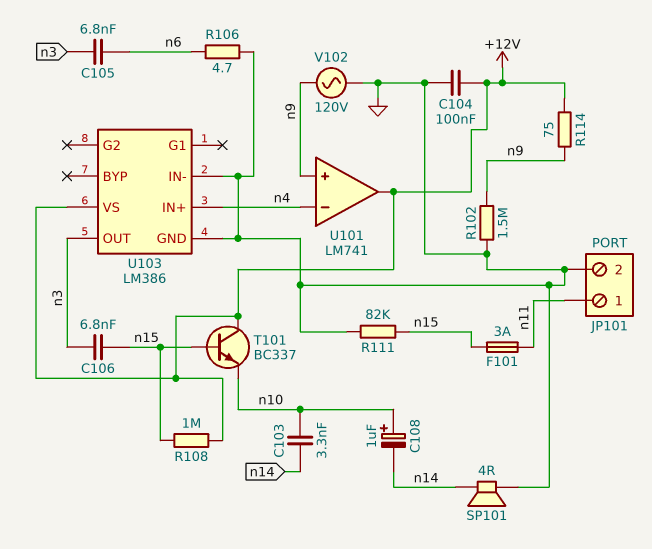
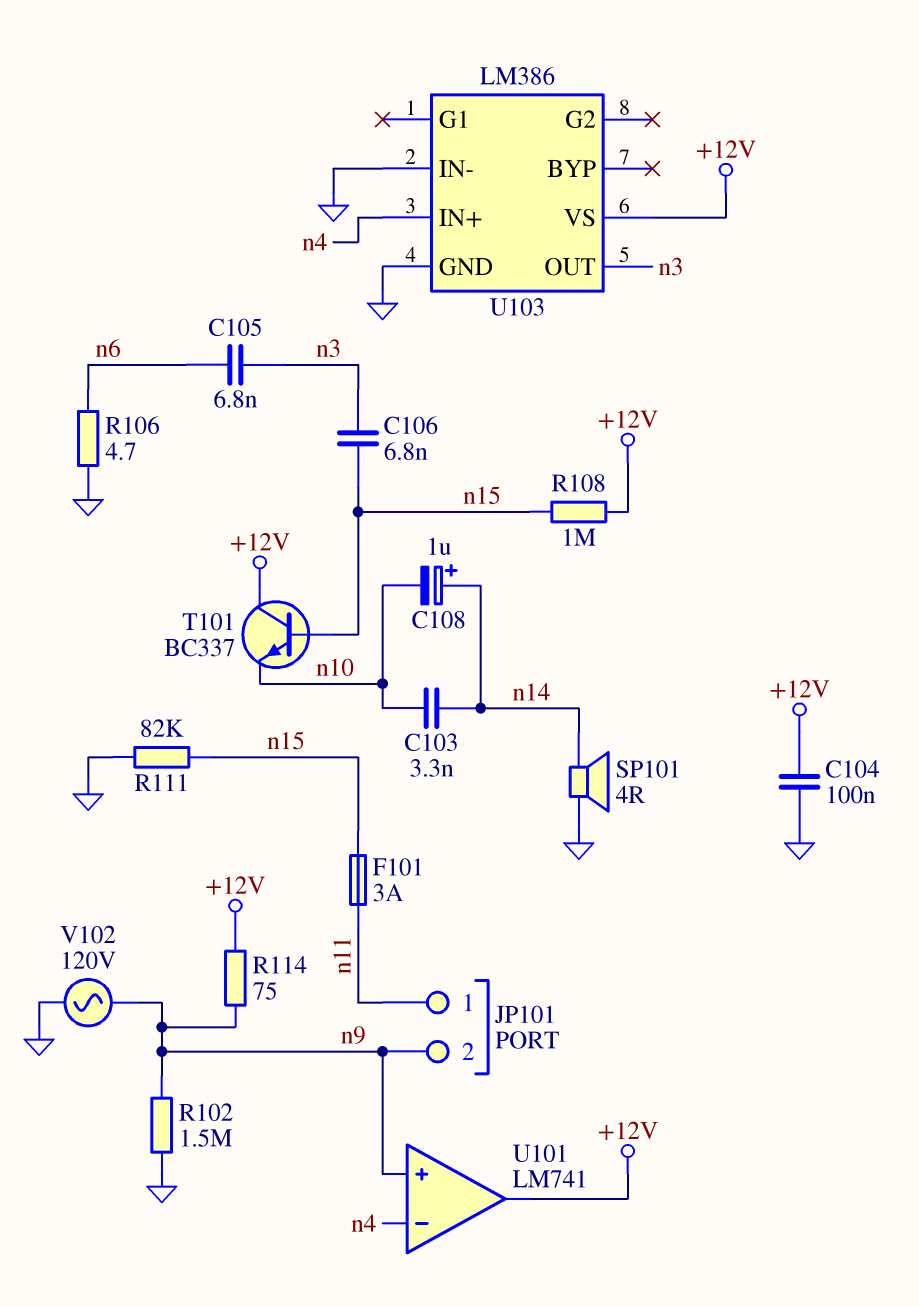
C108: 1uF (plus n10, minus n14) -> 1uF (plus n14, minus n10)
JP101 pin 2: GND -> n9

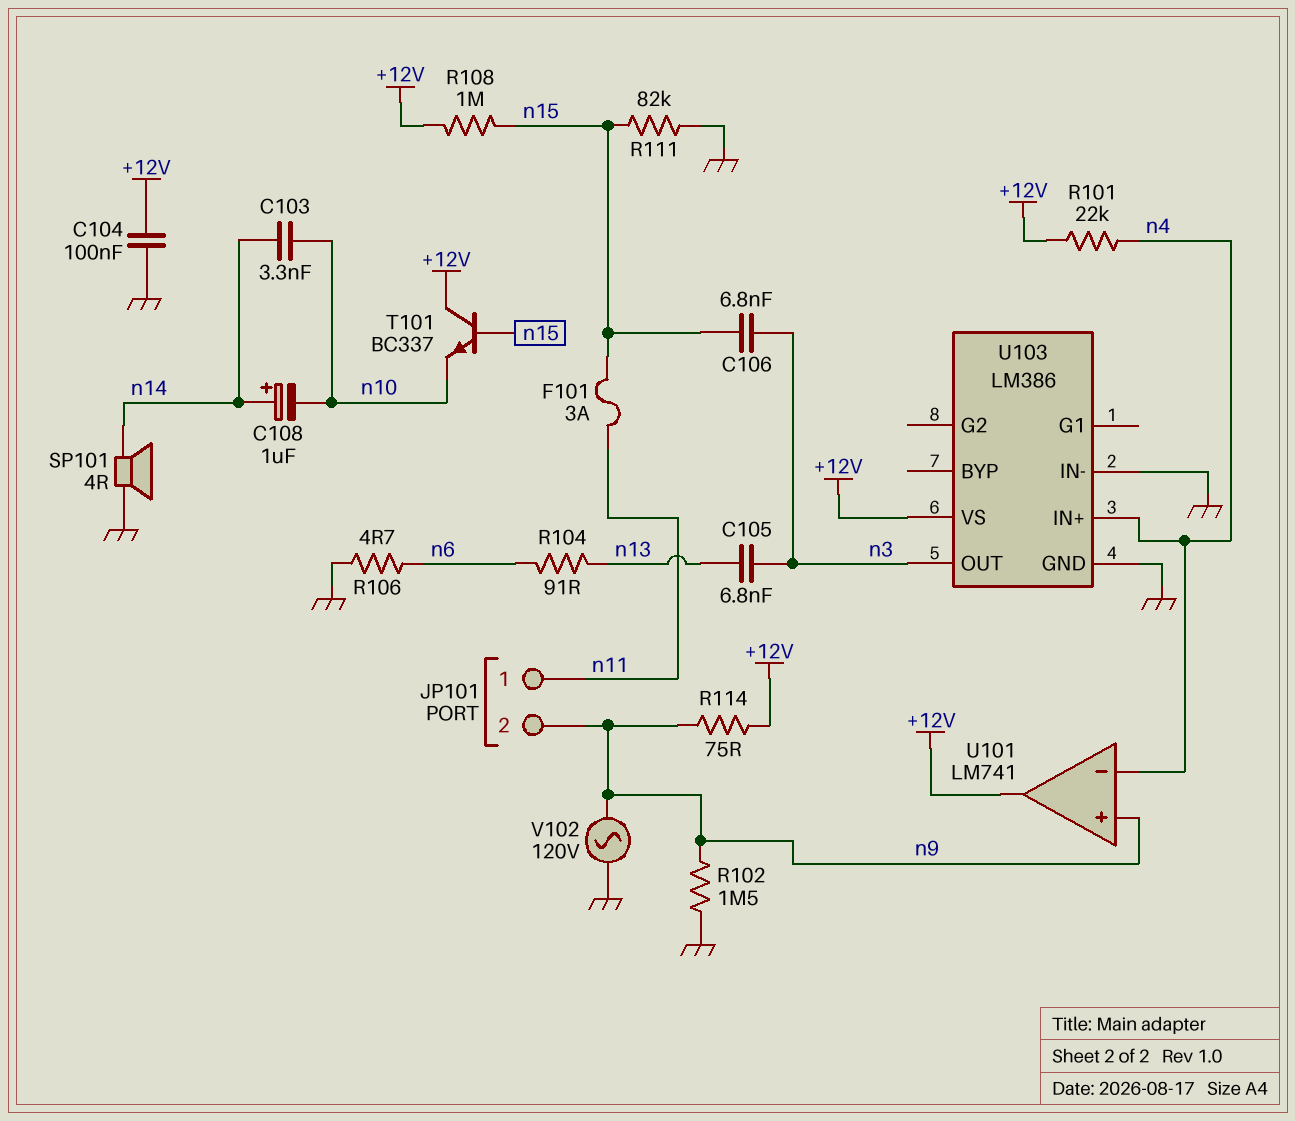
C105: 6.8nF (n3, n6) -> 6.8nF (n3, n13)
R101: none -> 22k (+12V, n4)
R104: none -> 91 (n6, n13)

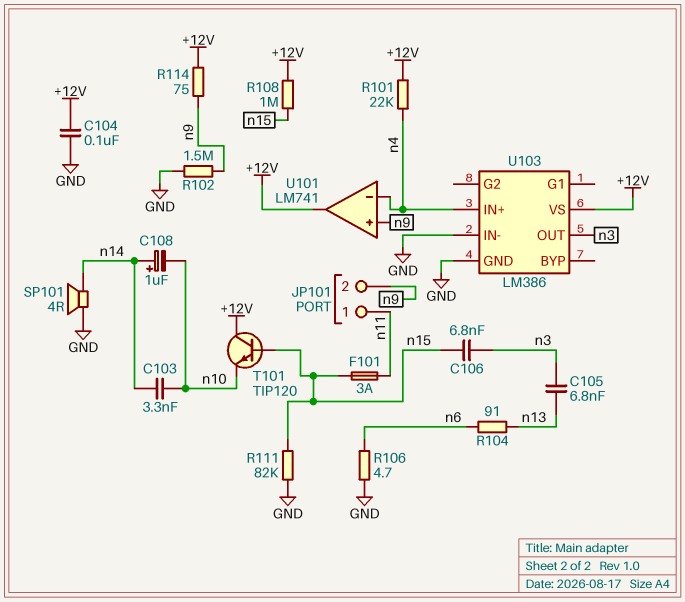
T101: NPN BC337 (B n15, C +12V, E n10) -> NPN TIP120 (B n15, C +12V, E n10)
V102: AC 120V (GND, n9) -> none

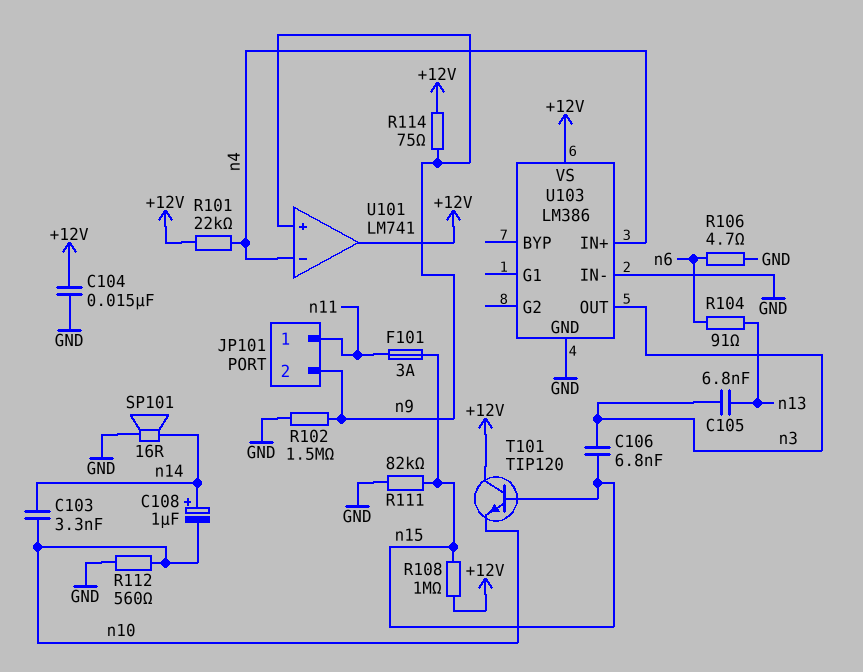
C104: 100nF (+12V, GND) -> 15nF (+12V, GND)
R112: none -> 560 (GND, n10)
SP101: speaker 4R (GND, n14) -> speaker 16R (GND, n14)

